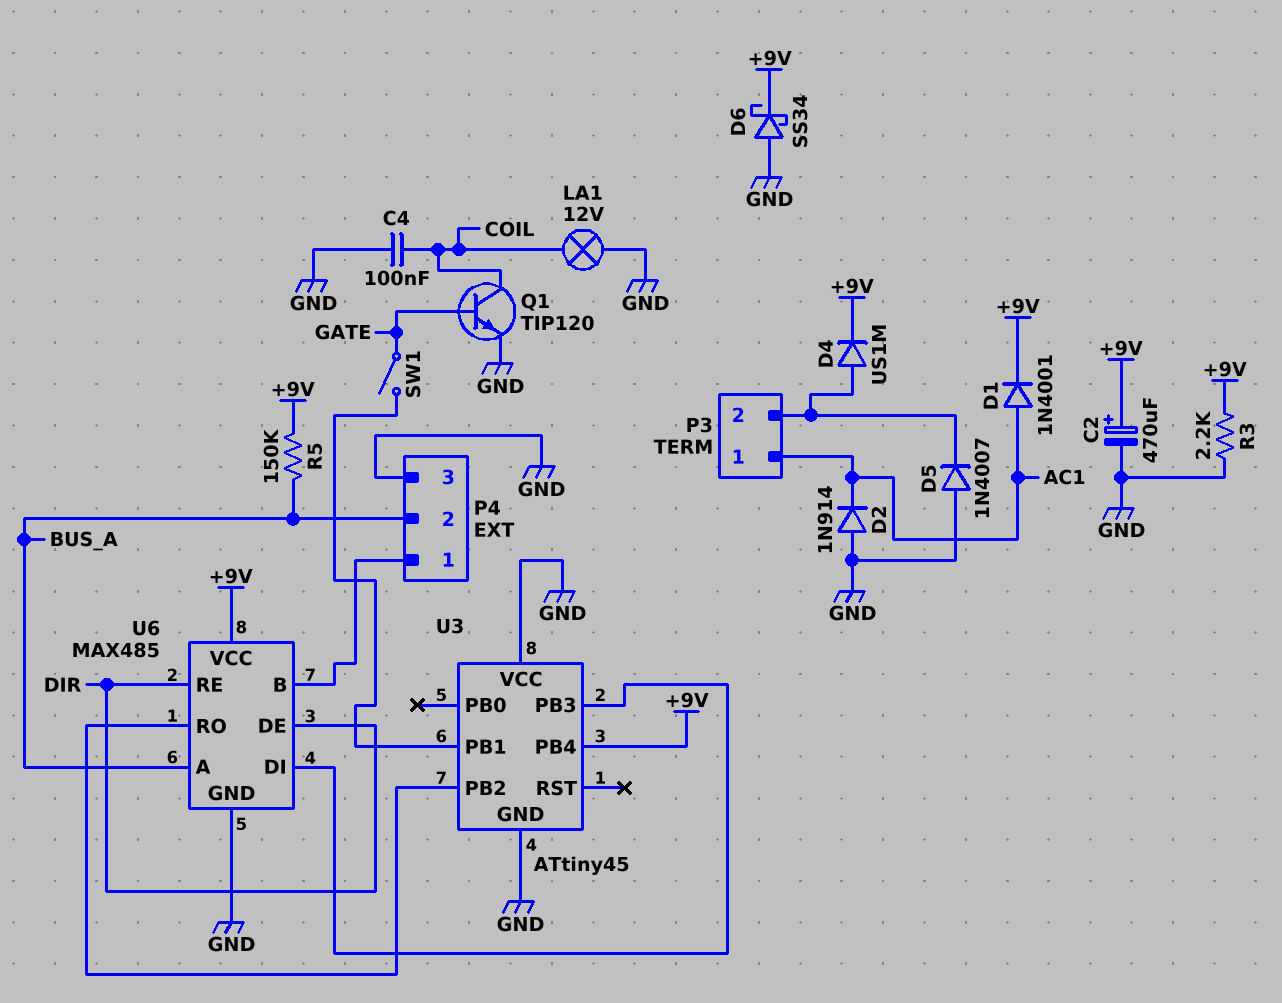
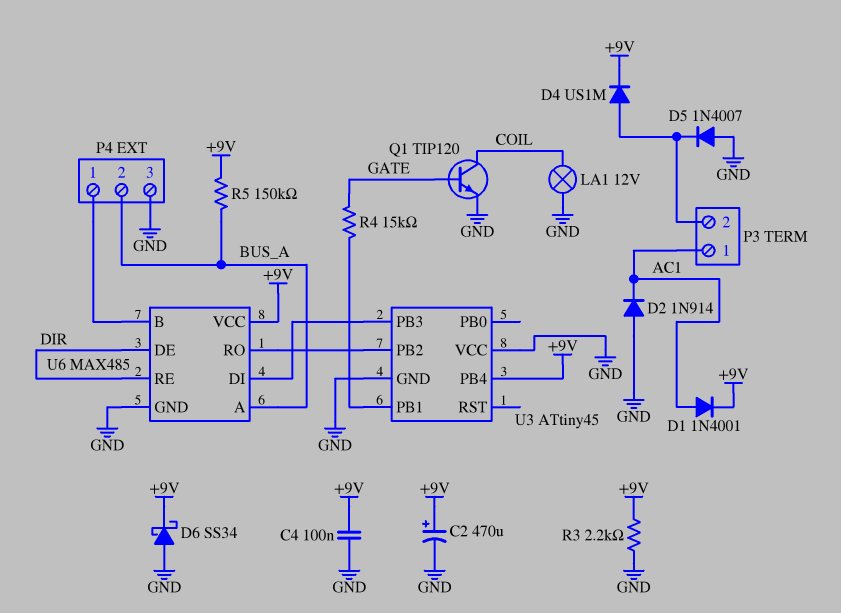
C4: 100nF (COIL, GND) -> 100nF (+9V, GND)
R4: none -> 15k (GATE, U3/PB1)
SW1: switch (GATE, U3/PB1) -> none

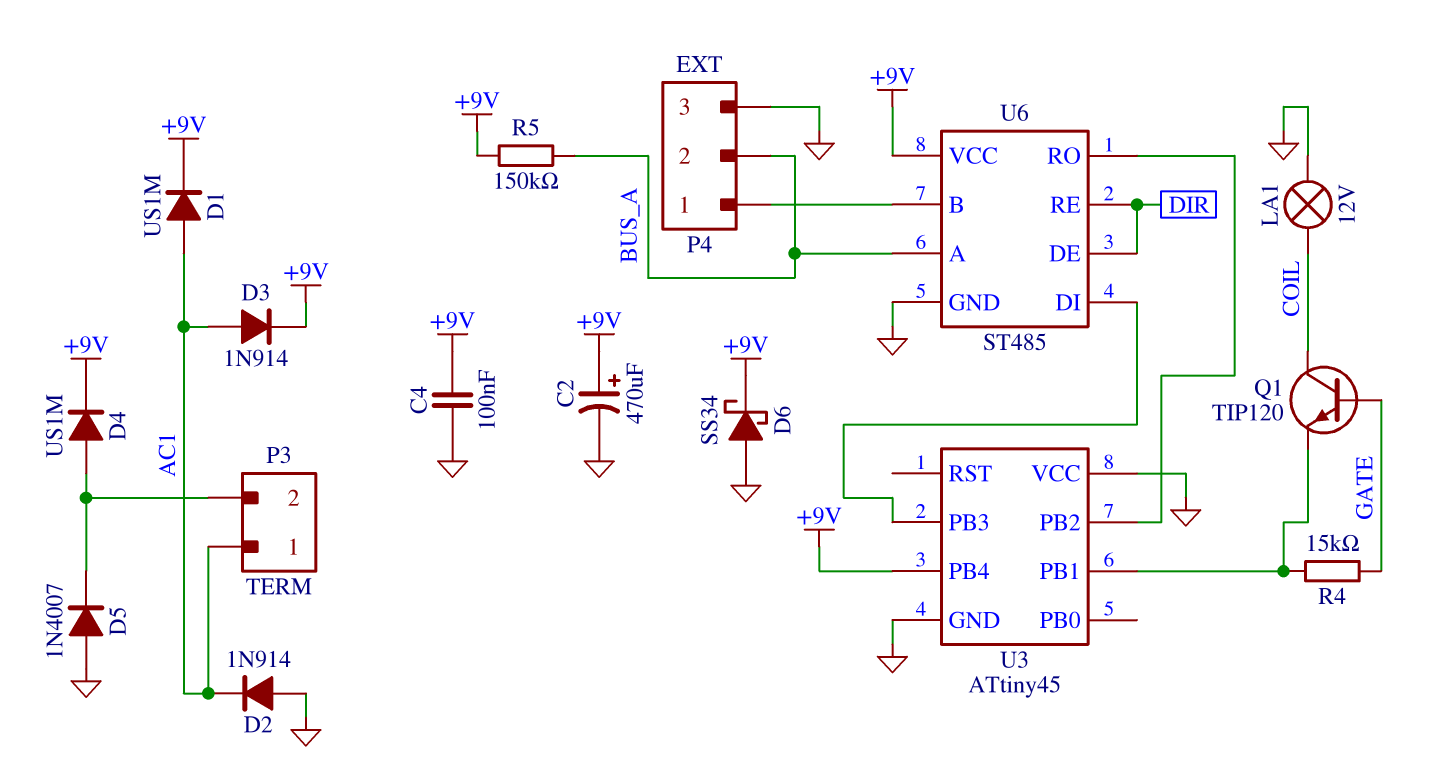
D1: diode 1N4001 (A AC1, K +9V) -> diode US1M (A AC1, K +9V)
D3: none -> diode 1N914 (A AC1, K +9V)
Q1: NPN TIP120 (B GATE, C COIL, E GND) -> NPN TIP120 (B GATE, C COIL, E U3/PB1)
R3: 2.2k (+9V, GND) -> none
U6: MAX485 -> ST485

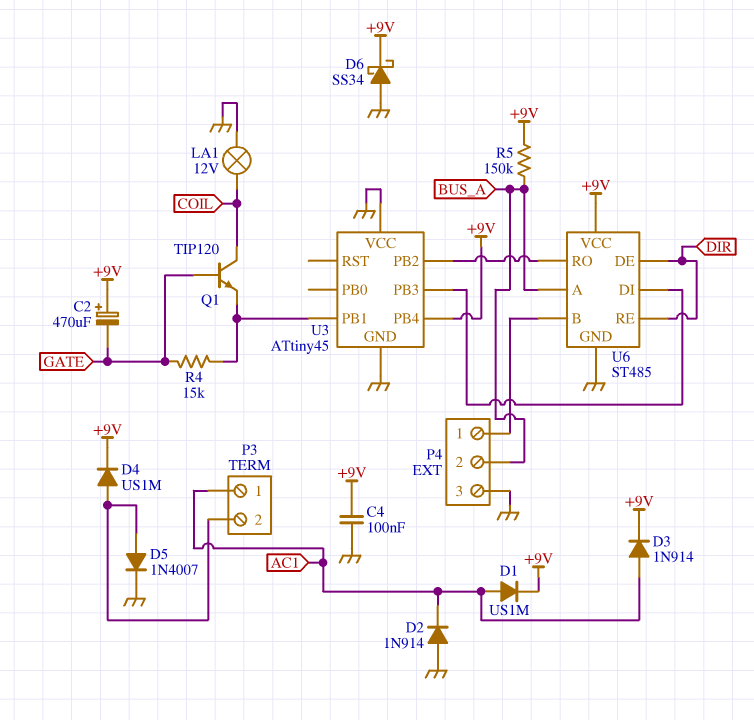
C2: 470uF (plus +9V, minus GND) -> 470uF (plus +9V, minus GATE)
D5: diode 1N4007 (A GND, K P3/2) -> diode 1N4007 (A P3/2, K GND)

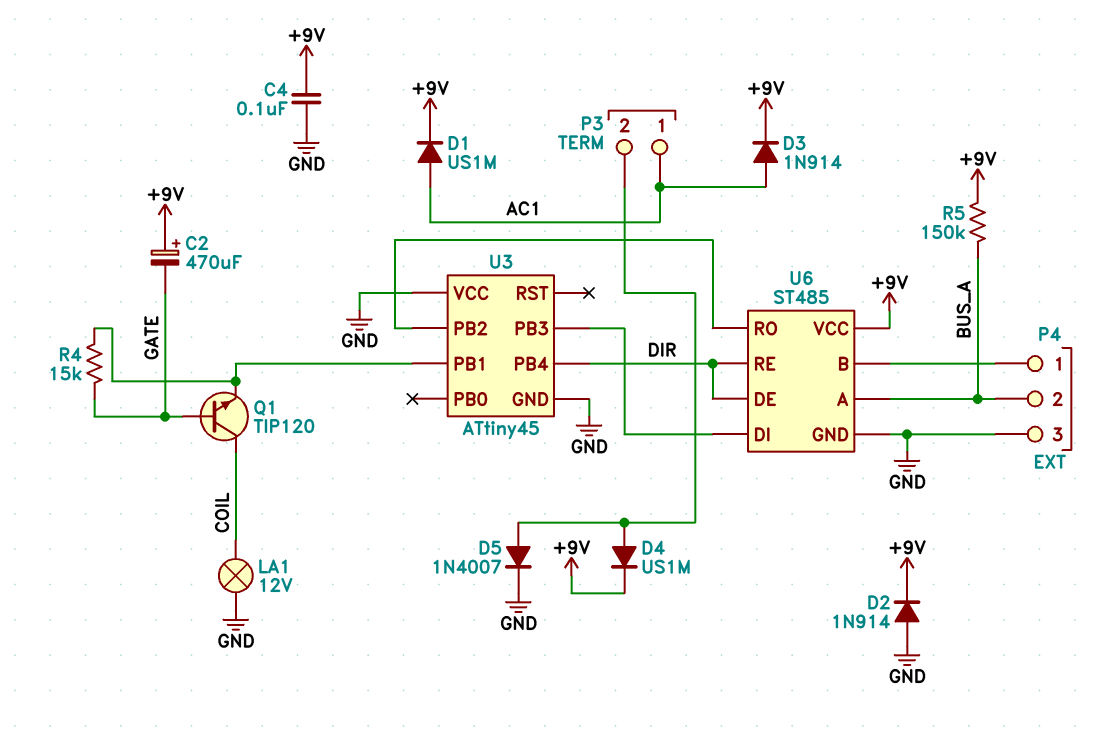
D2: diode 1N914 (A GND, K AC1) -> diode 1N914 (A GND, K +9V)
D6: schottky SS34 (A GND, K +9V) -> none
U3 pin PB4: +9V -> DIR

